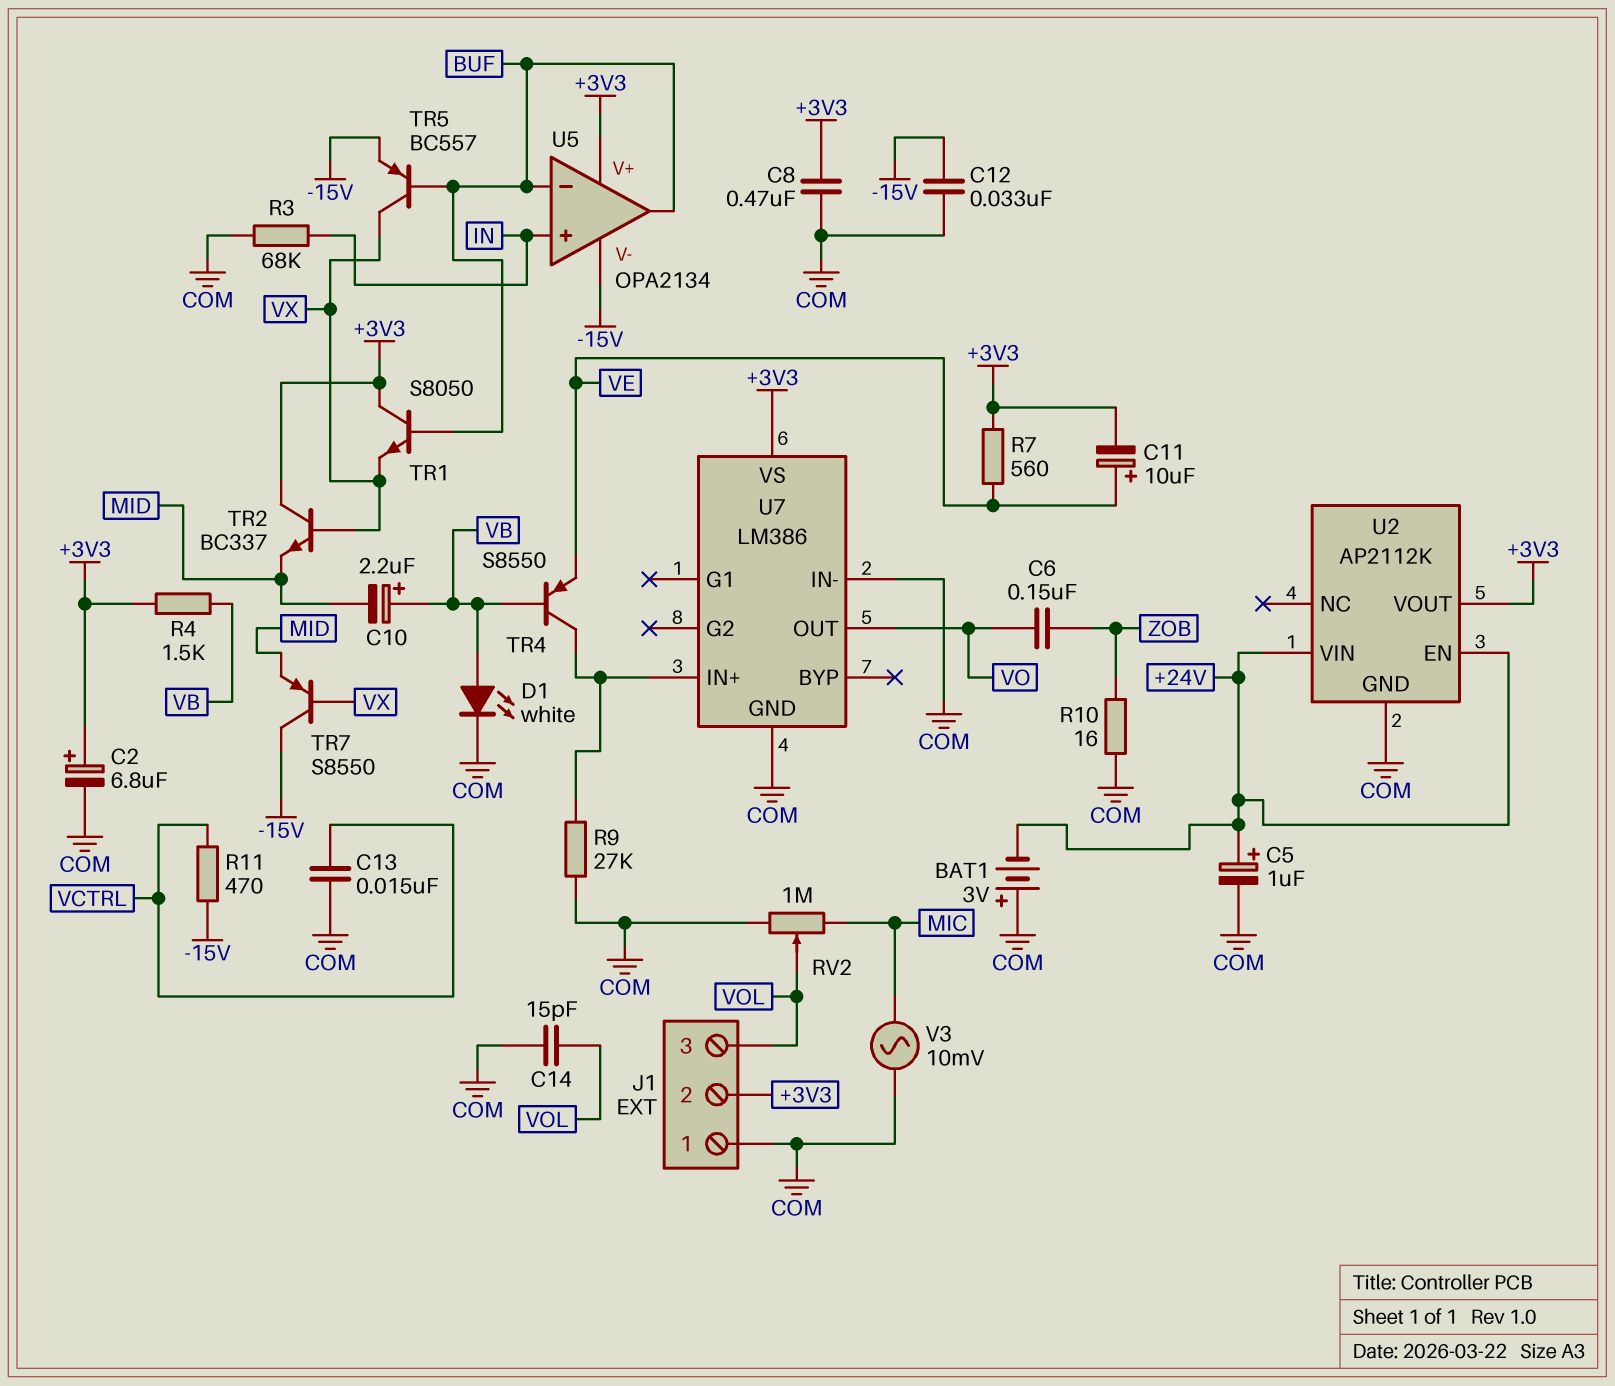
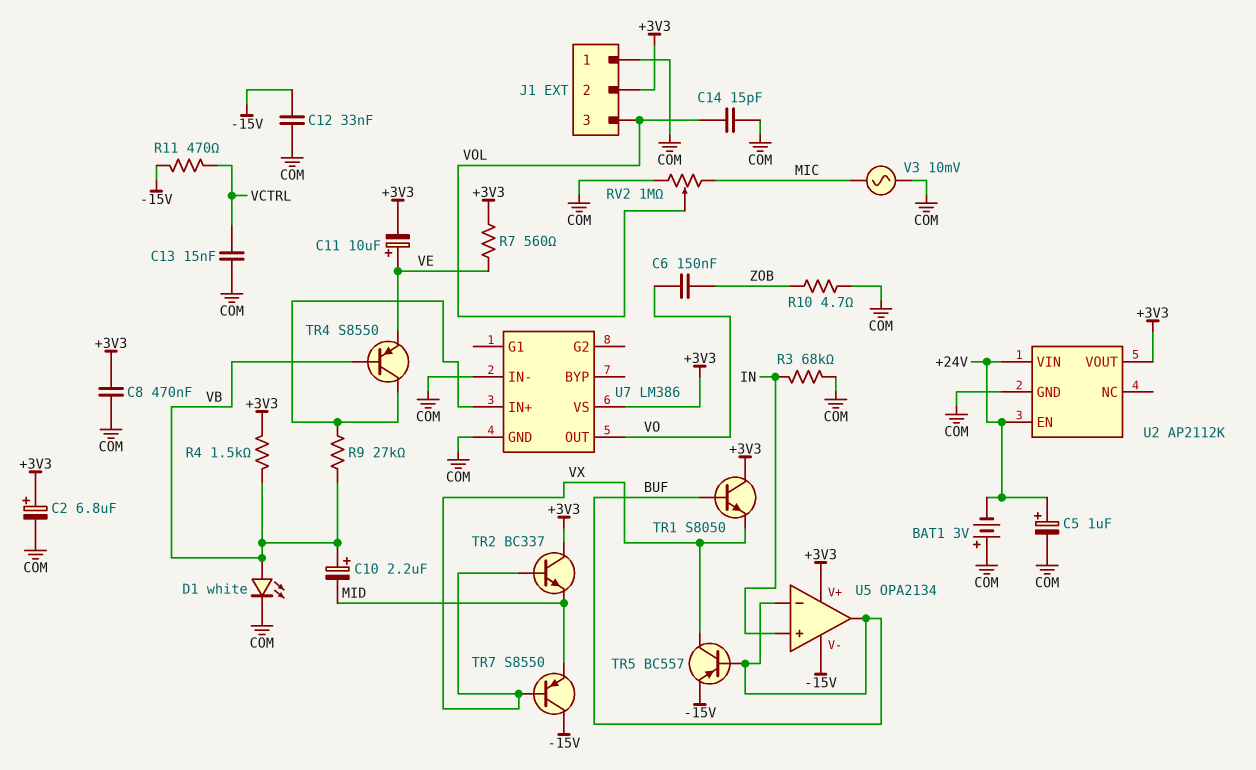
R9: 27k (COM, U7/IN+) -> 27k (U7/IN+, VB)
R10: 16 (COM, ZOB) -> 4.7 (COM, ZOB)

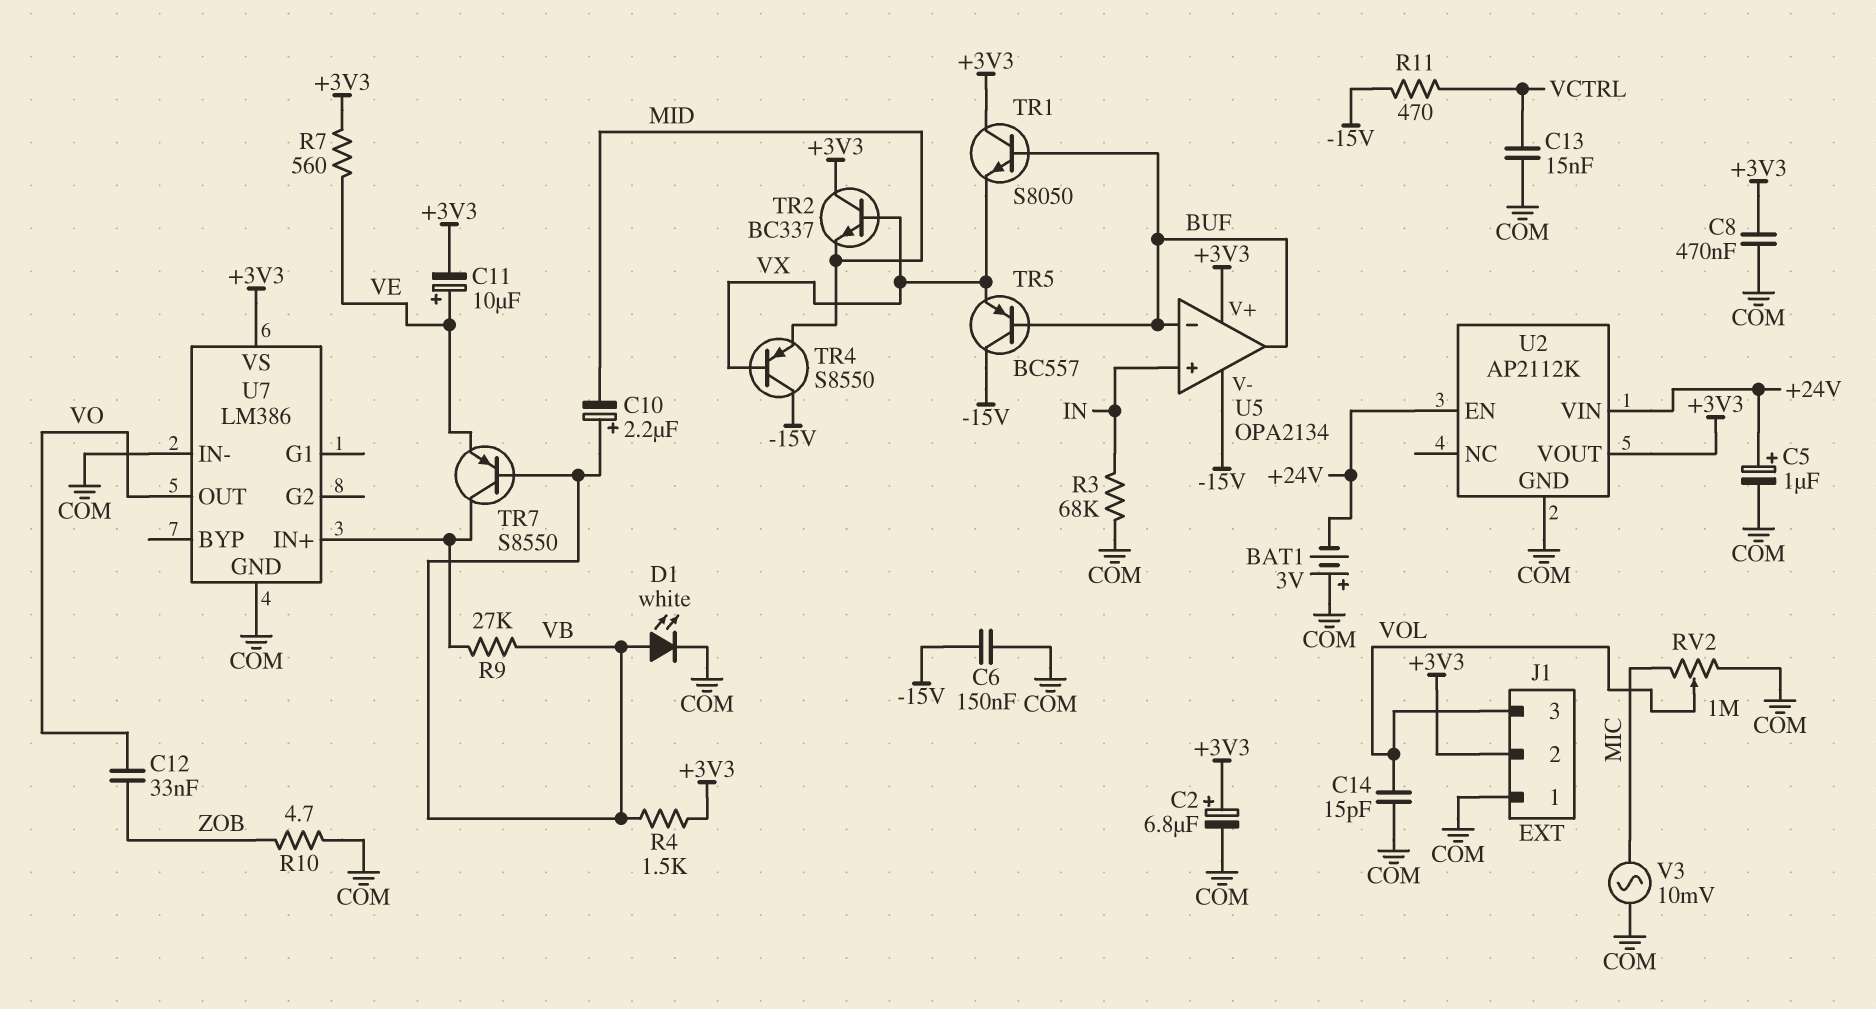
C6: 150nF (VO, ZOB) -> 150nF (-15V, COM)
C12: 33nF (-15V, COM) -> 33nF (VO, ZOB)
TR4: PNP S8550 (B VB, C U7/IN+, E VE) -> PNP S8550 (B VX, C -15V, E MID)
TR5: PNP BC557 (B BUF, C VX, E -15V) -> PNP BC557 (B BUF, C -15V, E VX)
TR7: PNP S8550 (B VX, C -15V, E MID) -> PNP S8550 (B VB, C U7/IN+, E VE)

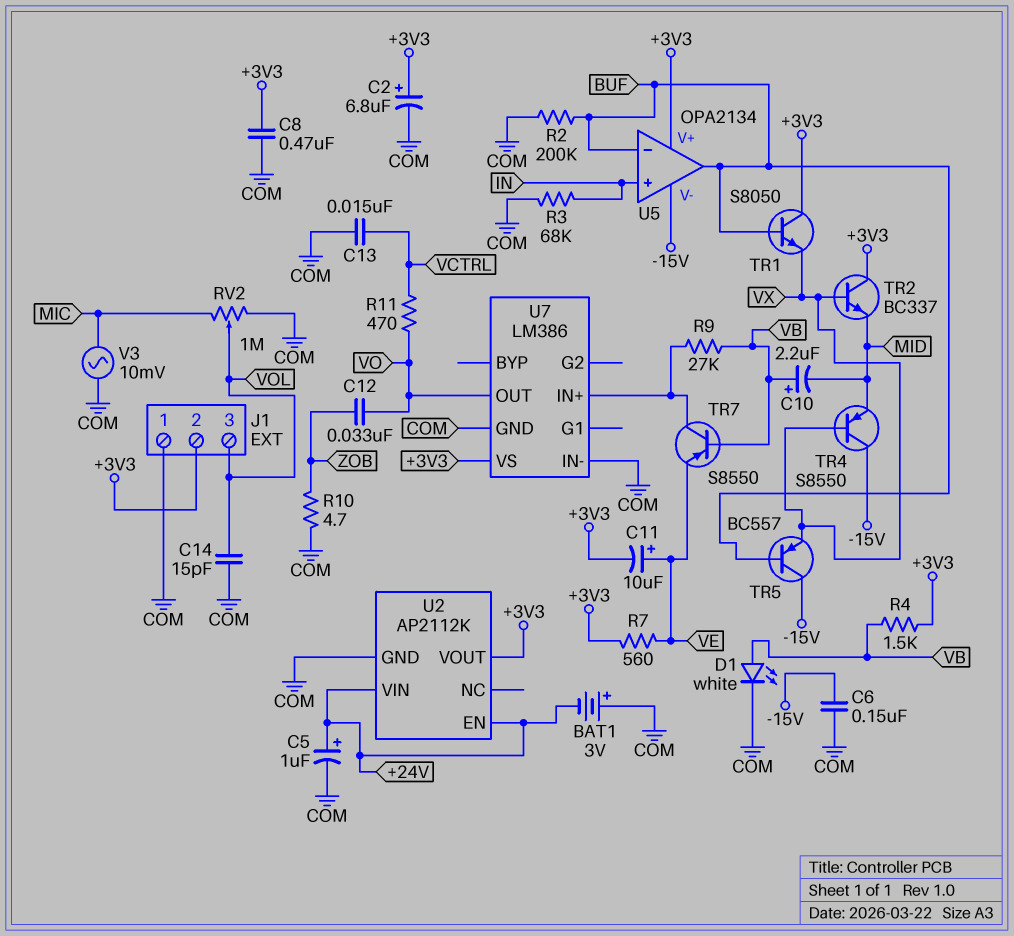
R2: none -> 200k (BUF, COM)
R11: 470 (-15V, VCTRL) -> 470 (VCTRL, VO)

